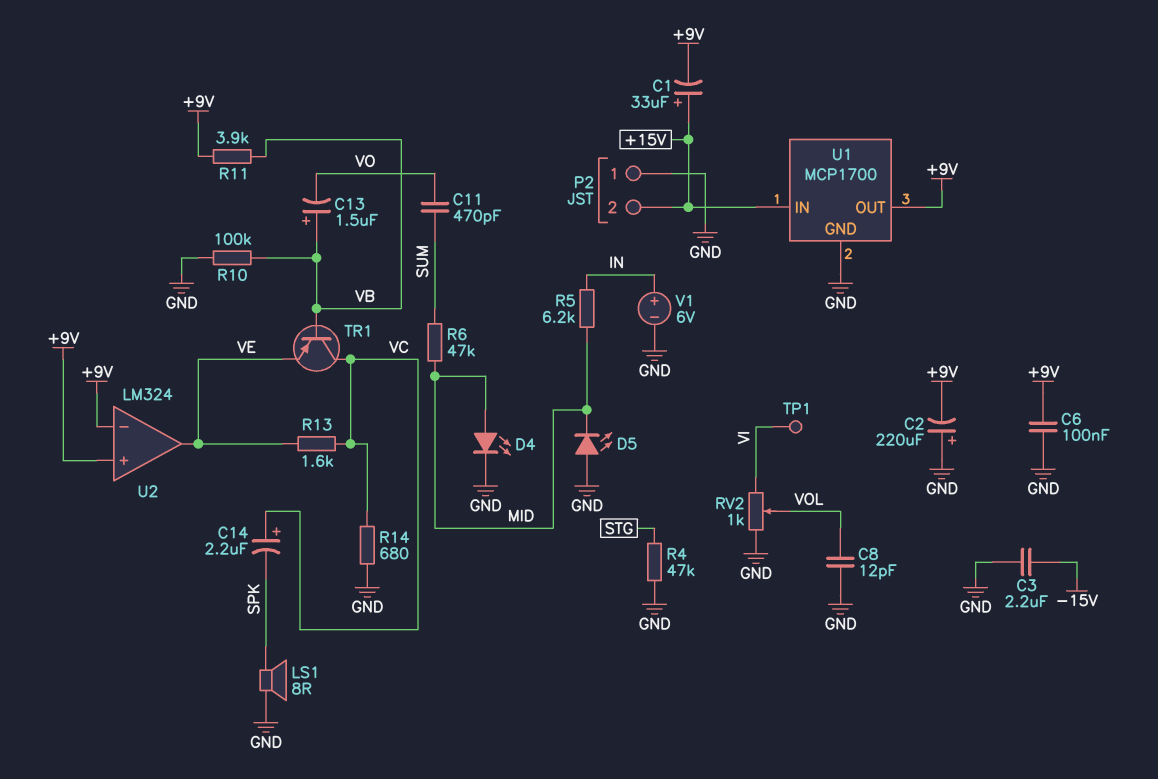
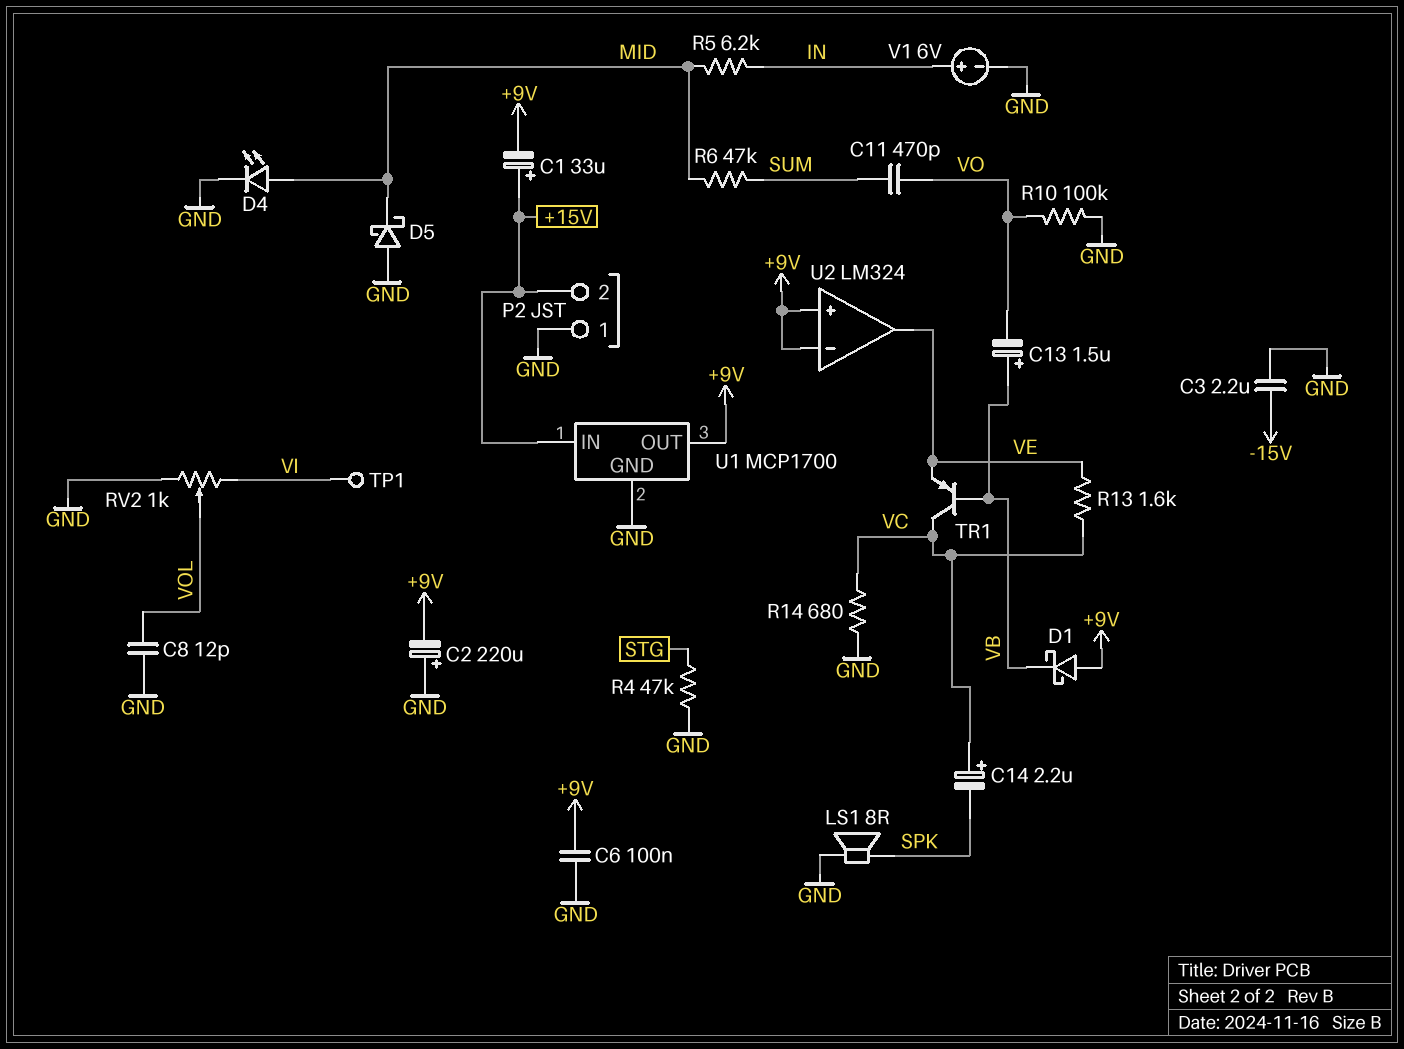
D1: none -> schottky (A +9V, K VB)
D5: LED (A GND, K MID) -> schottky (A GND, K MID)
R10: 100k (GND, VB) -> 100k (GND, VO)
R11: 3.9k (+9V, VB) -> none

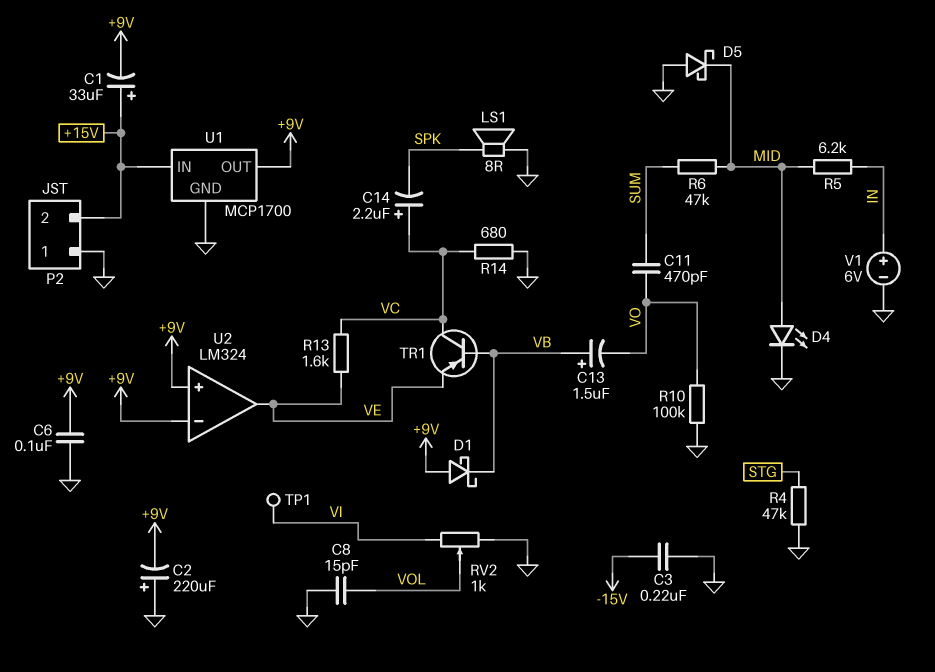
C3: 2.2uF (-15V, GND) -> 220nF (-15V, GND)
C8: 12pF (GND, VOL) -> 15pF (GND, VOL)

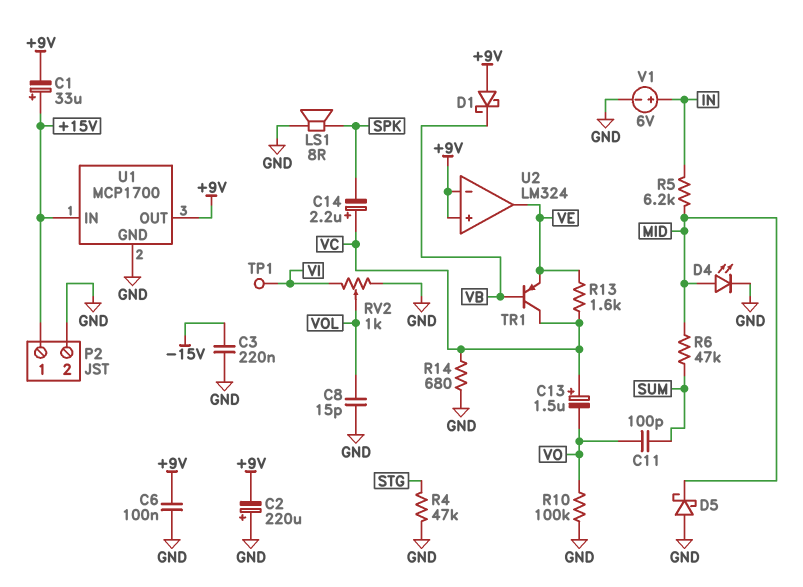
C11: 470pF (SUM, VO) -> 100pF (SUM, VO)
C13: 1.5uF (plus VB, minus VO) -> 1.5uF (plus VC, minus VO)
P2 pin 1: GND -> +15V
P2 pin 2: +15V -> GND

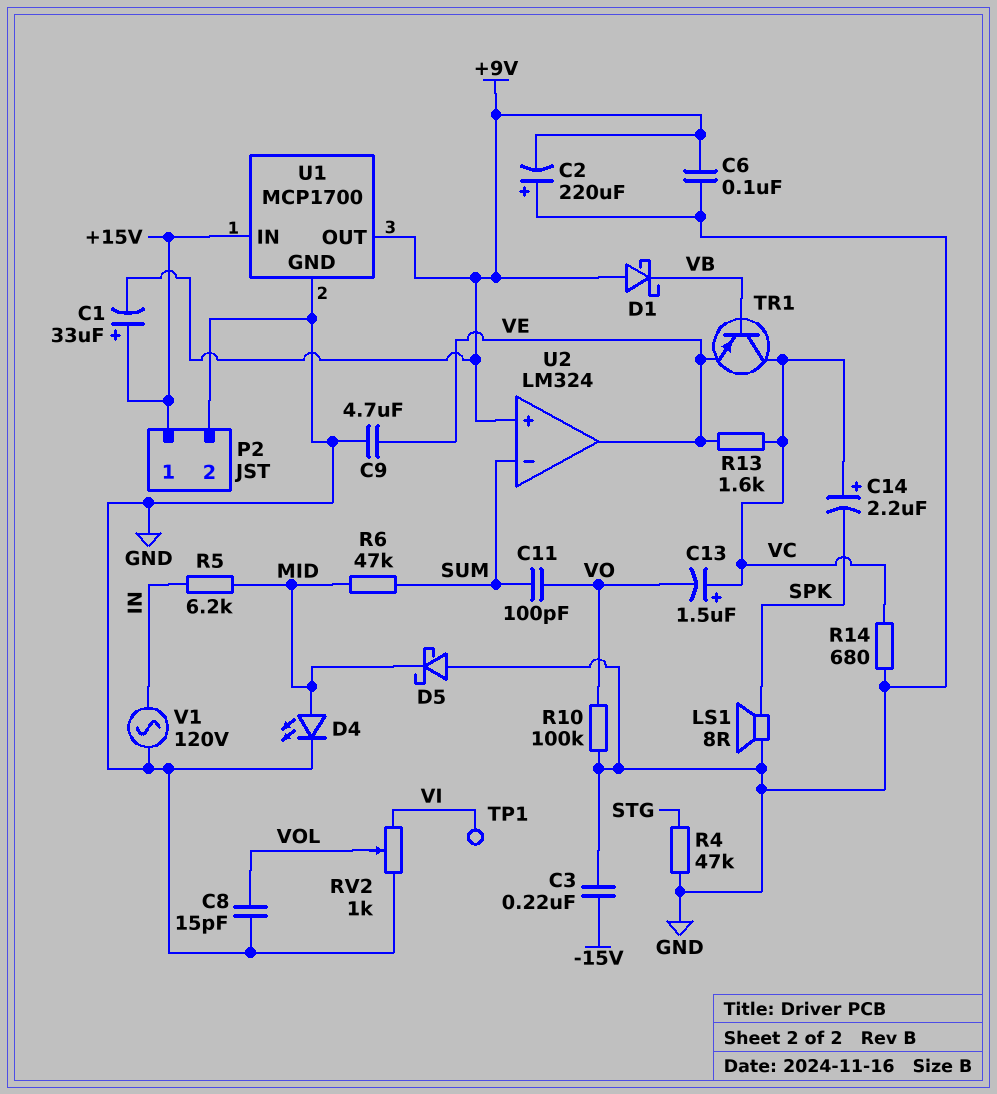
C9: none -> 4.7uF (GND, VE)
U2 pin in-: +9V -> SUM
V1: 6V (plus IN, minus GND) -> AC 120V (GND, IN)

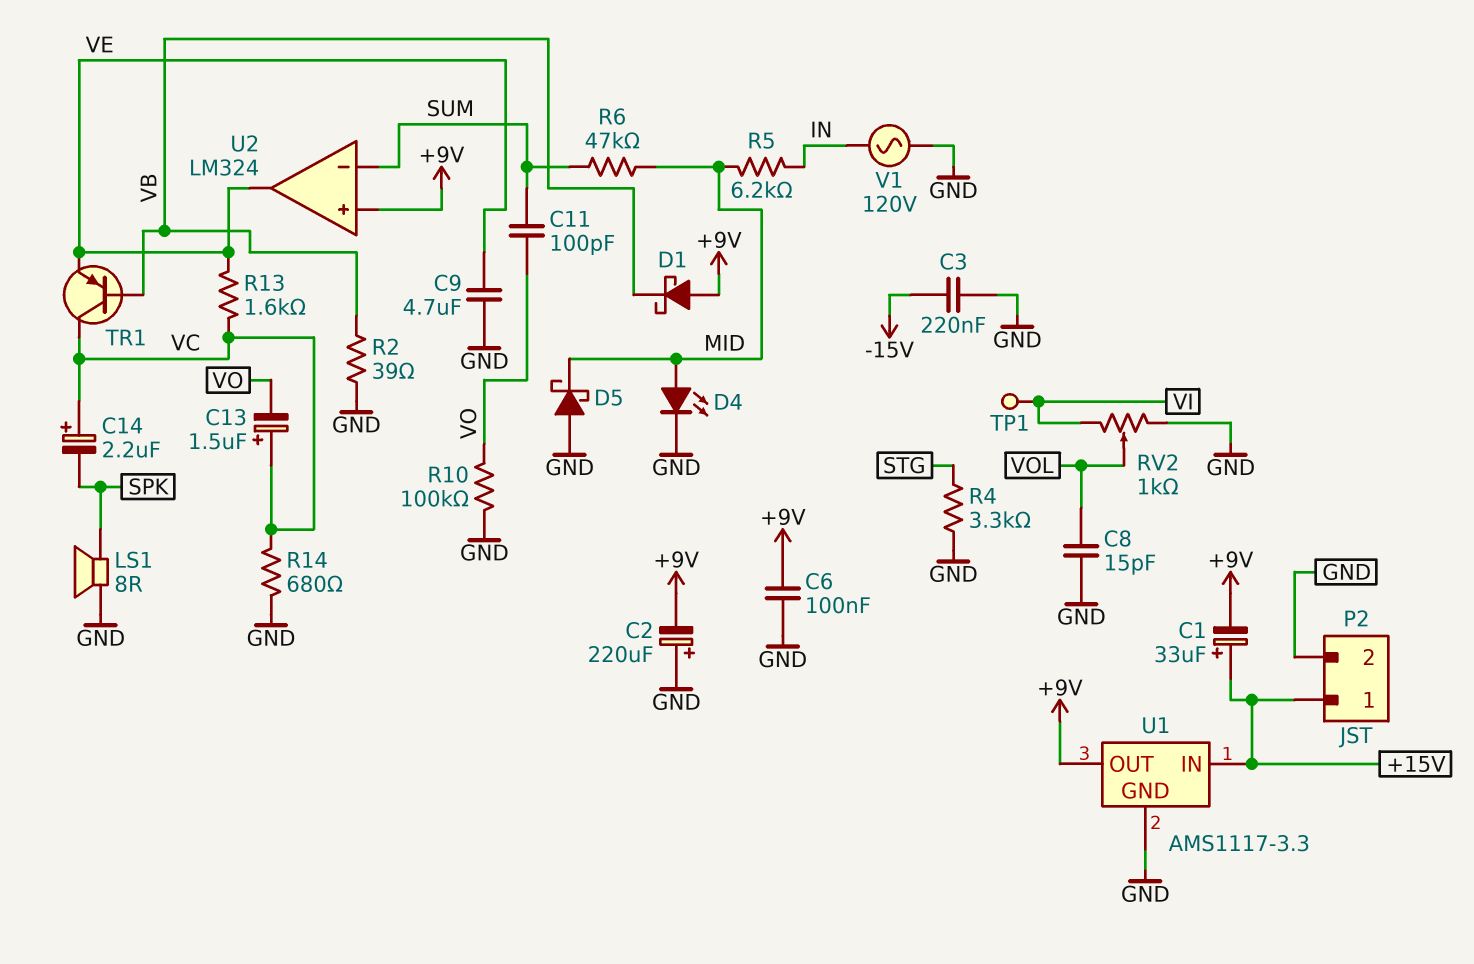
R2: none -> 39 (GND, VB)
R4: 47k (GND, STG) -> 3.3k (GND, STG)
U1: MCP1700 -> AMS1117-3.3

